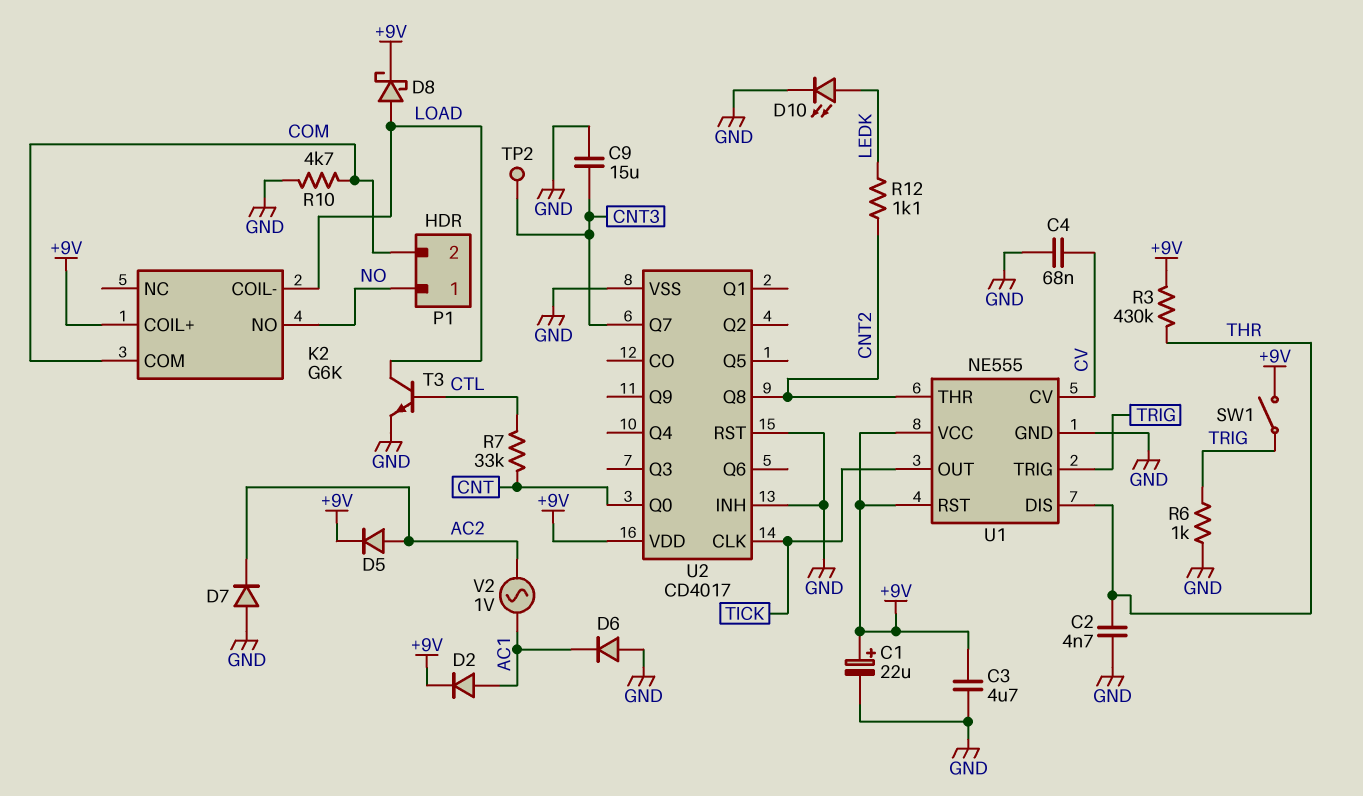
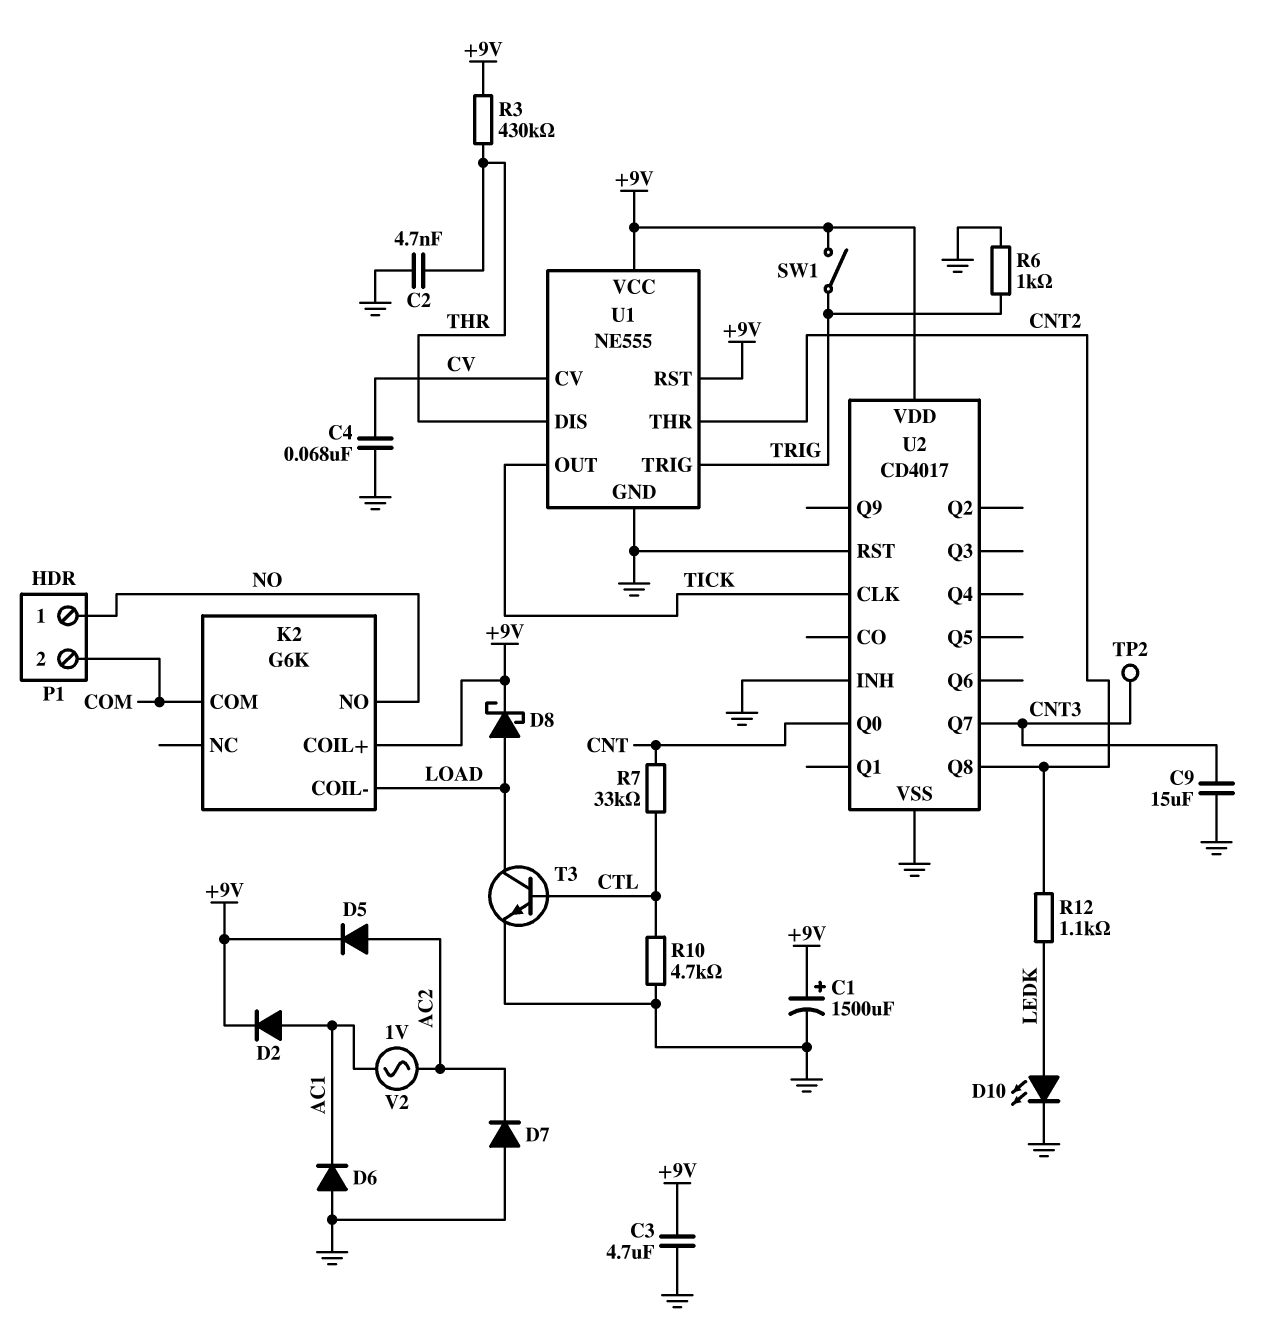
C1: 22uF (plus +9V, minus GND) -> 1500uF (plus +9V, minus GND)
R10: 4.7k (COM, GND) -> 4.7k (CTL, GND)

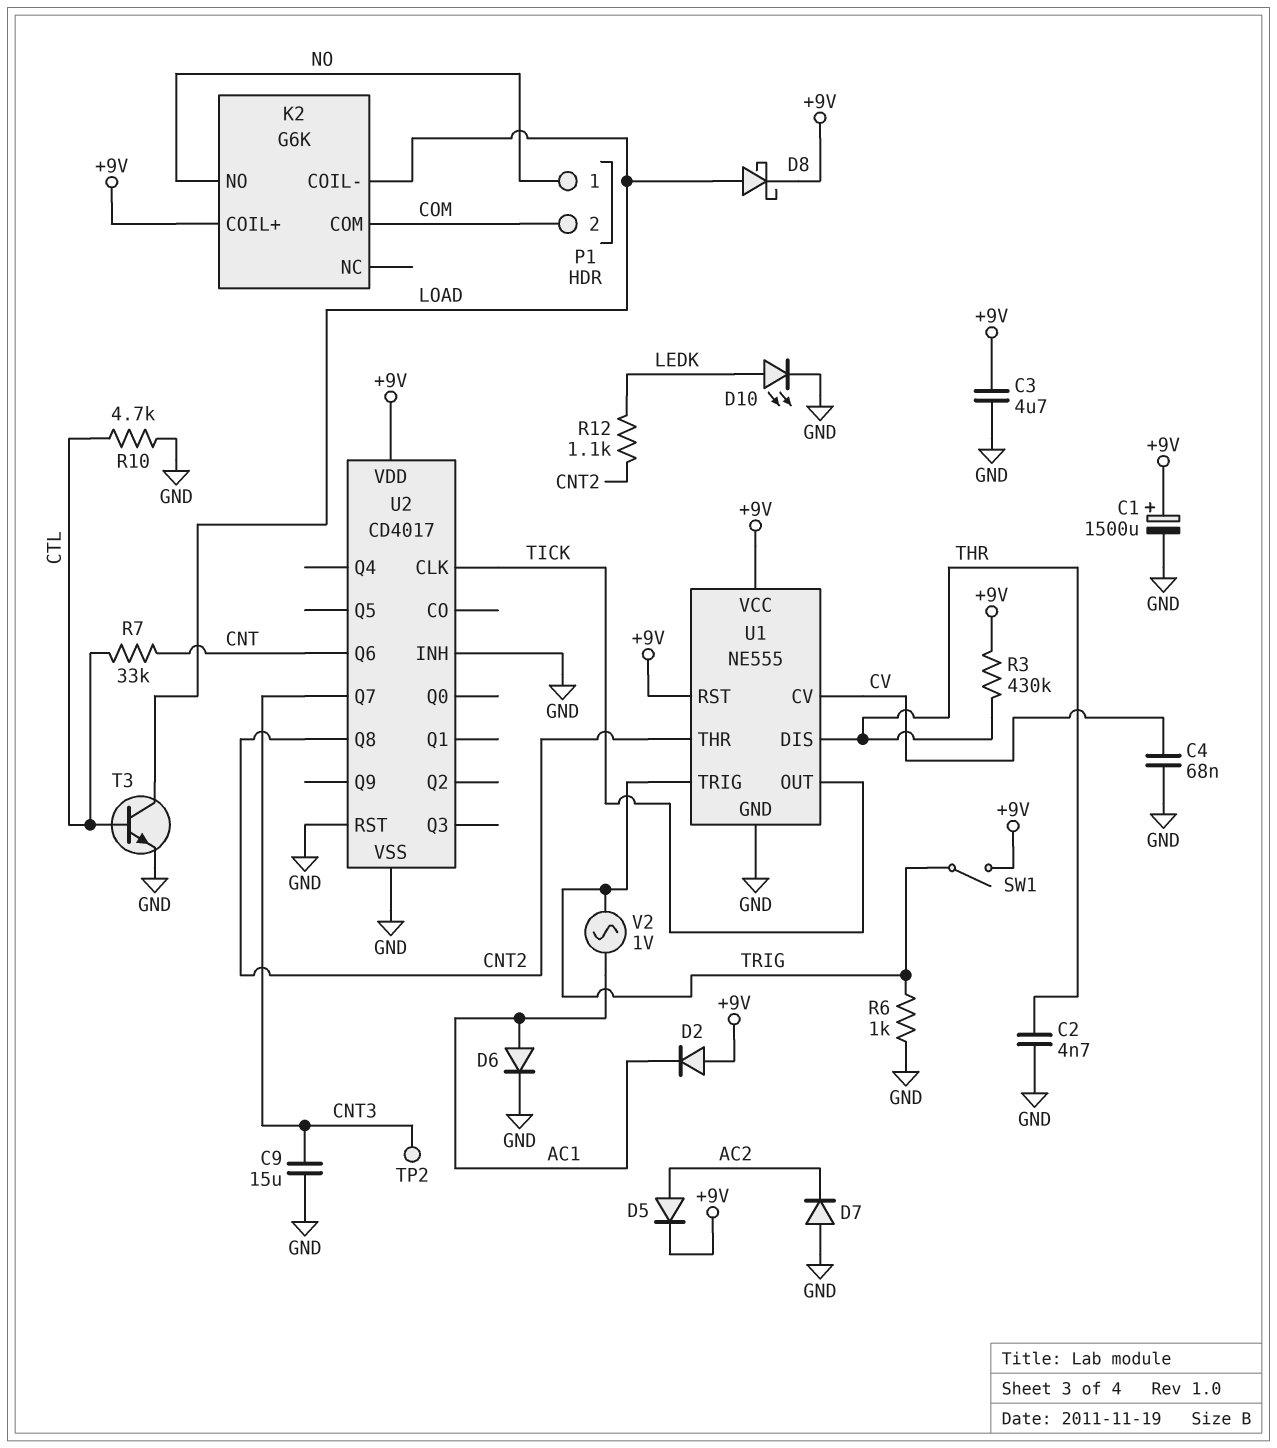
D2: diode (A AC1, K +9V) -> diode (A +9V, K AC1)
D6: diode (A GND, K AC1) -> diode (A AC1, K GND)
U2 pin Q0: CNT -> none
U2 pin Q6: none -> CNT
V2: AC 1V (AC1, AC2) -> AC 1V (AC1, TRIG)

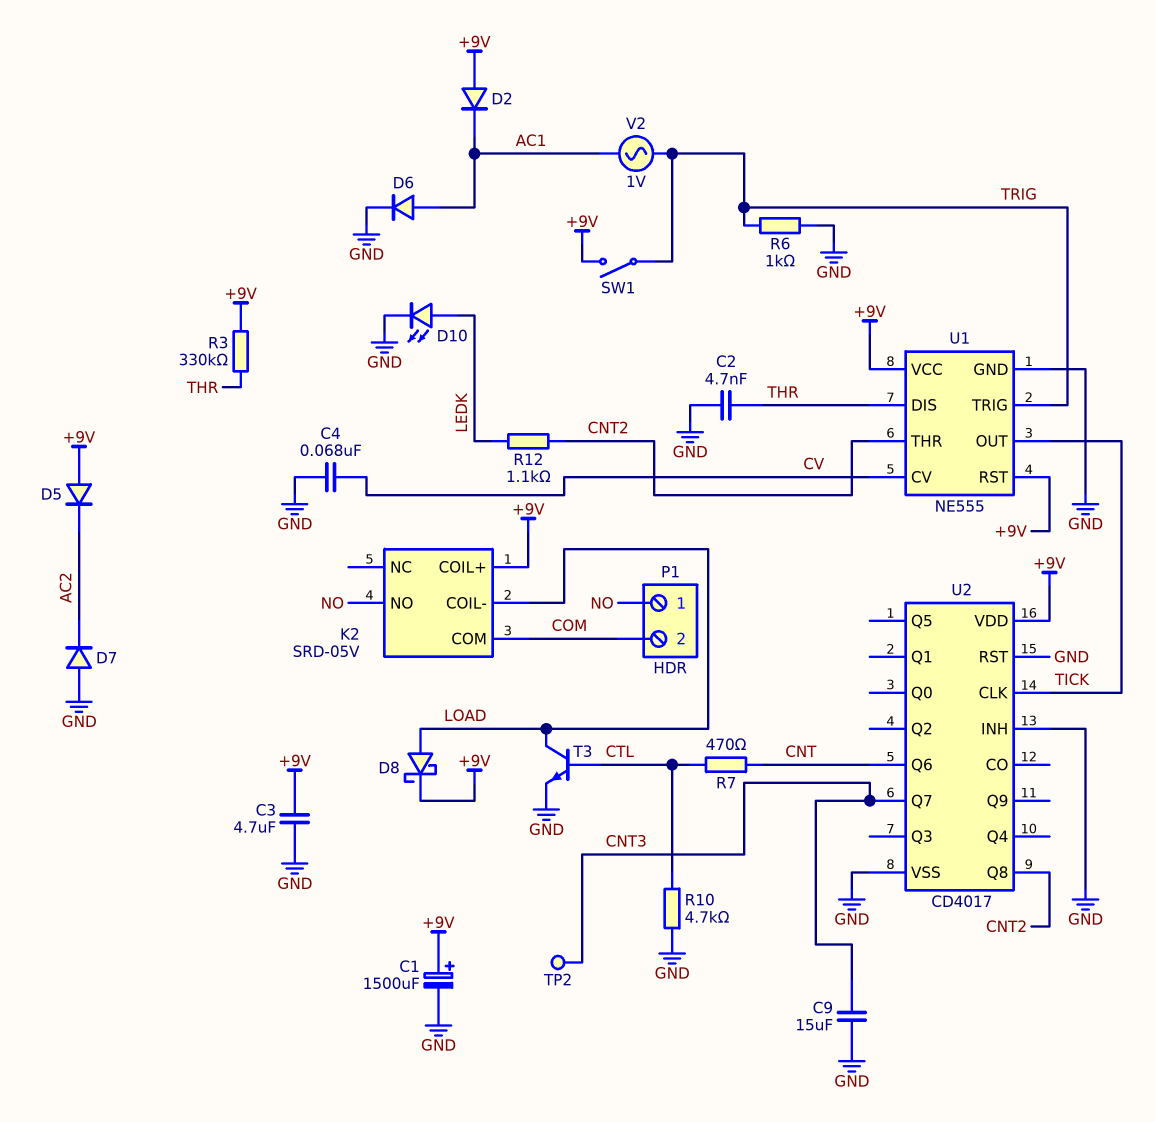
D5: diode (A AC2, K +9V) -> diode (A +9V, K AC2)
K2: G6K -> SRD-05V
R3: 430k (+9V, THR) -> 330k (+9V, THR)
R7: 33k (CNT, CTL) -> 470 (CNT, CTL)

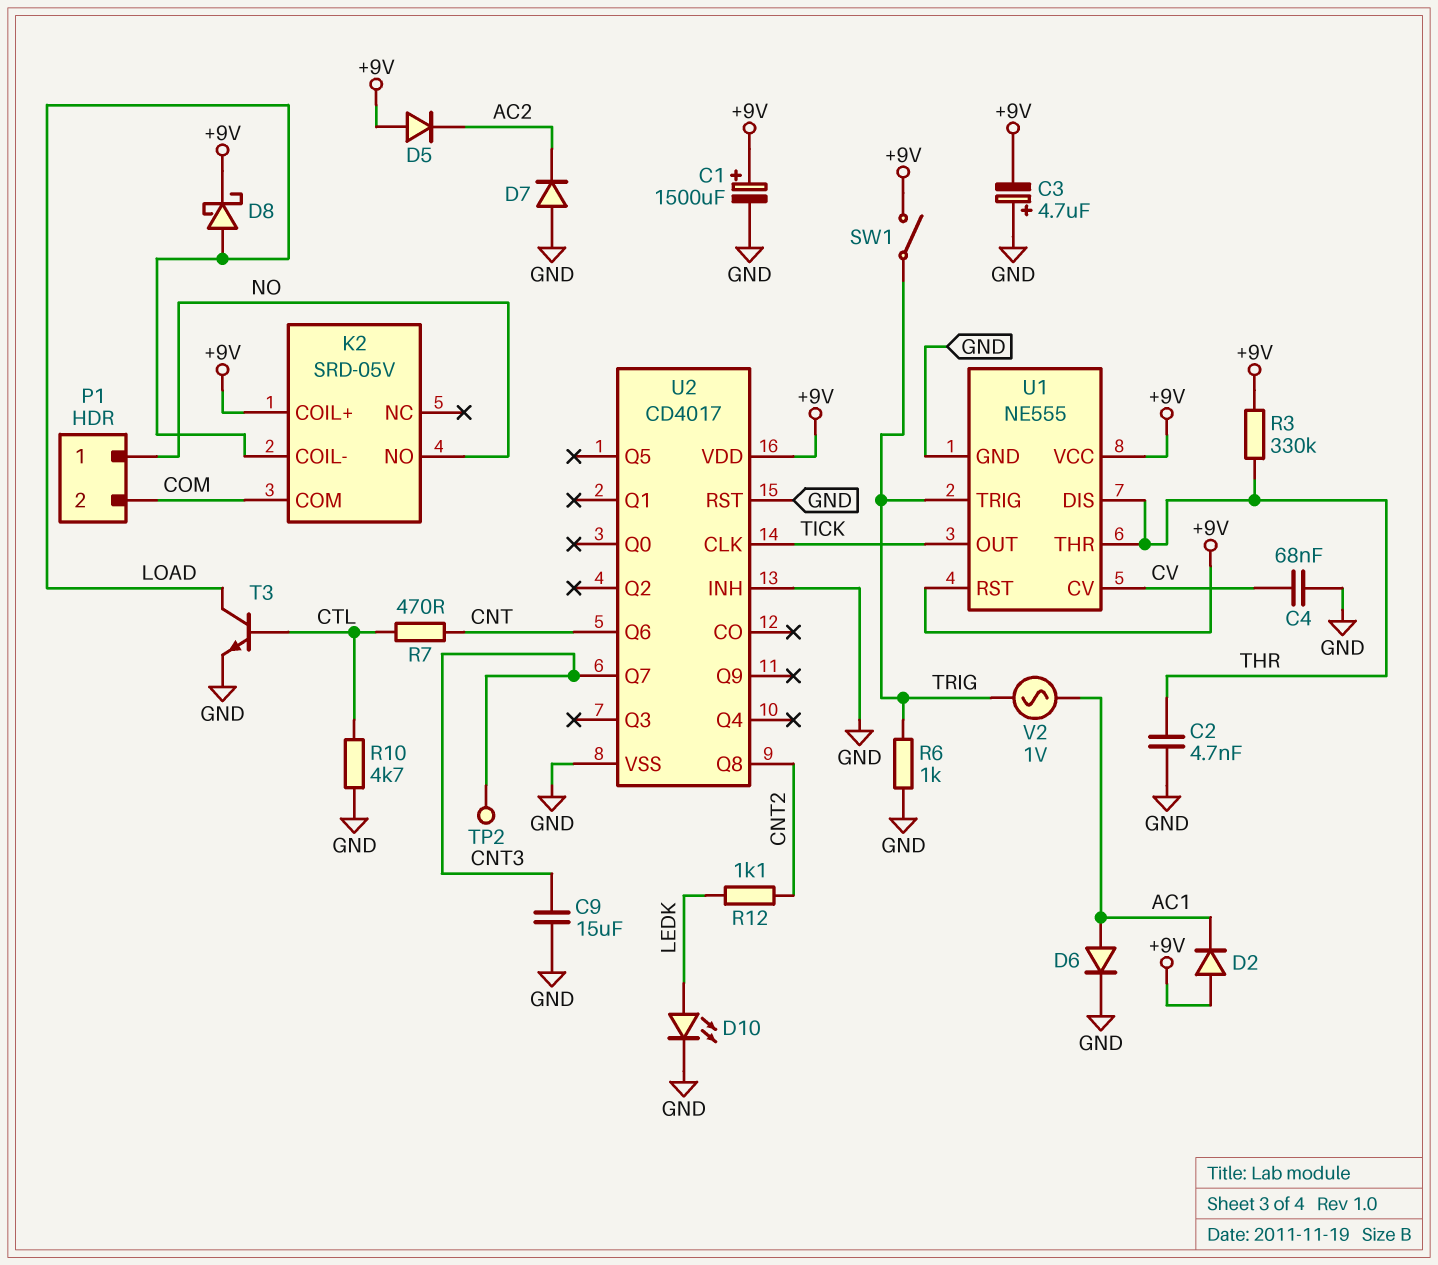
C3: 4.7uF (+9V, GND) -> 4.7uF (plus GND, minus +9V)
U1 pin THR: CNT2 -> THR

